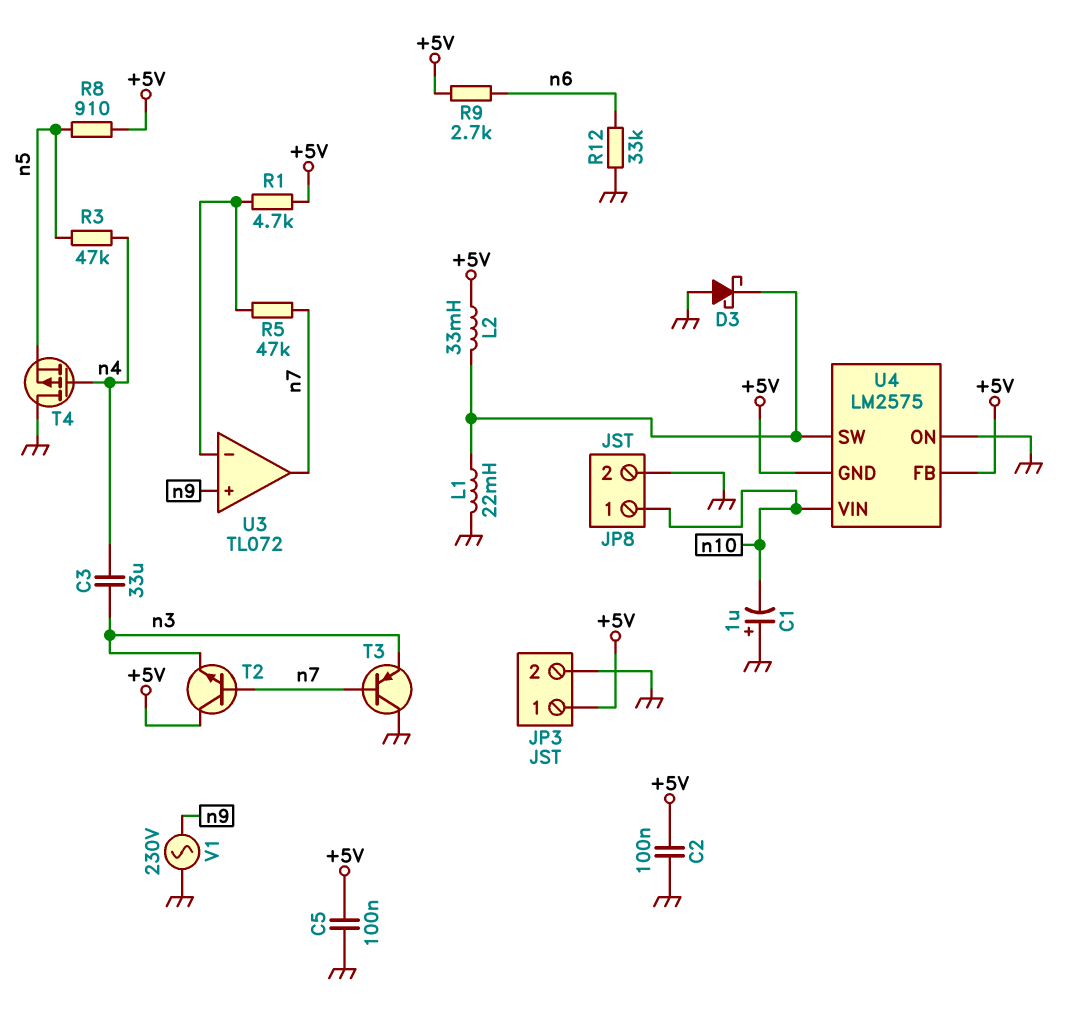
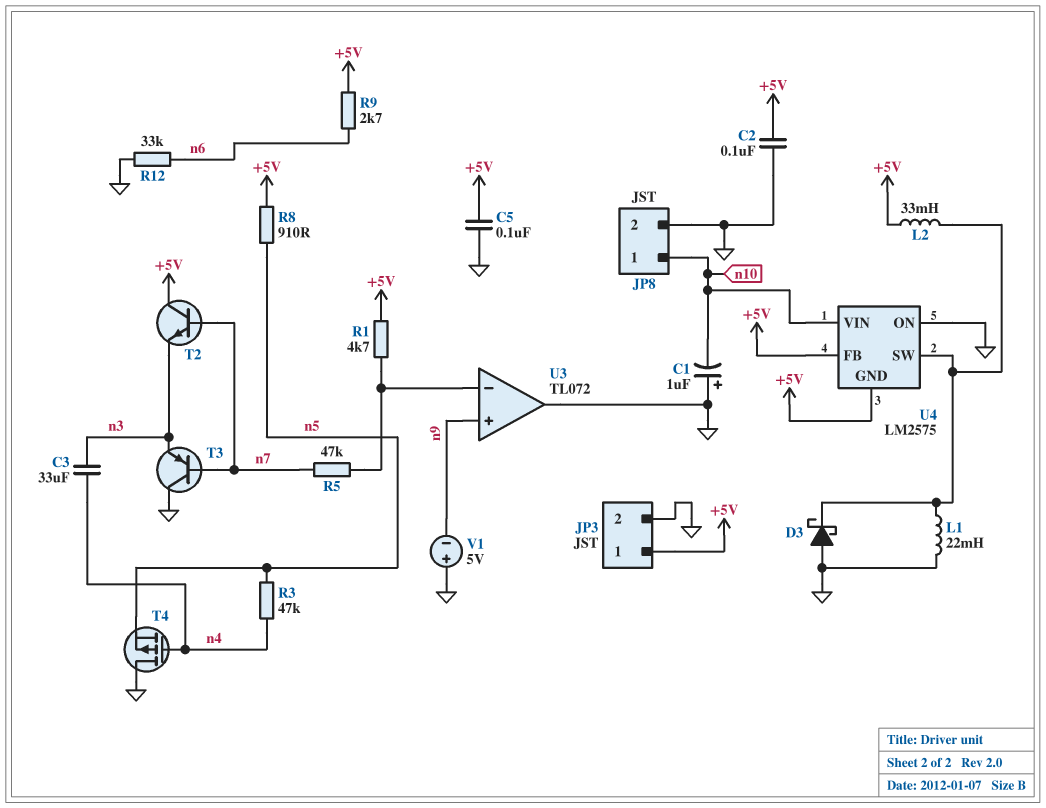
U3 pin out: n7 -> GND
V1: AC 230V (GND, n9) -> 5V (plus GND, minus n9)

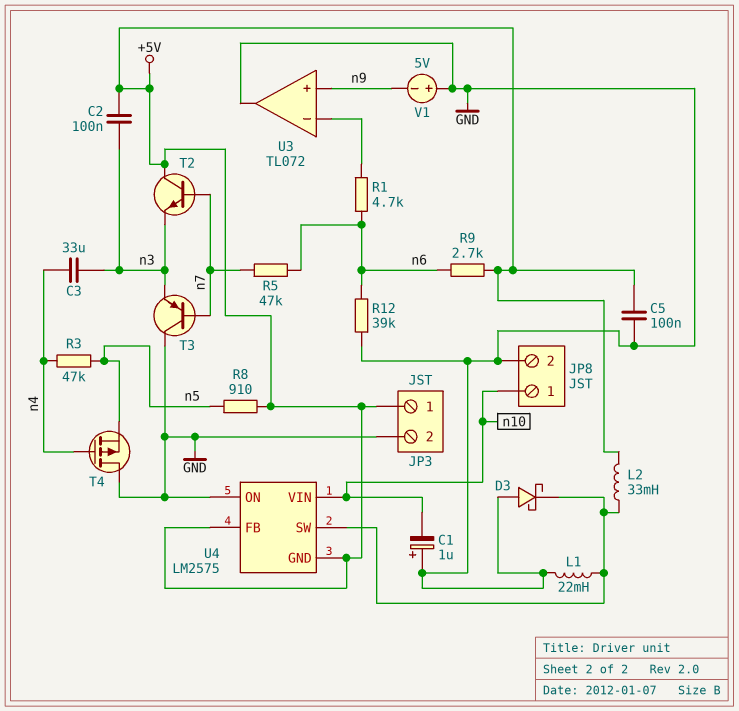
C2: 100nF (+5V, GND) -> 100nF (+5V, n3)
R1: 4.7k (+5V, U3/in-) -> 4.7k (U3/in-, n6)
R5: 47k (U3/in-, n7) -> 47k (n6, n7)
R12: 33k (GND, n6) -> 39k (GND, n6)

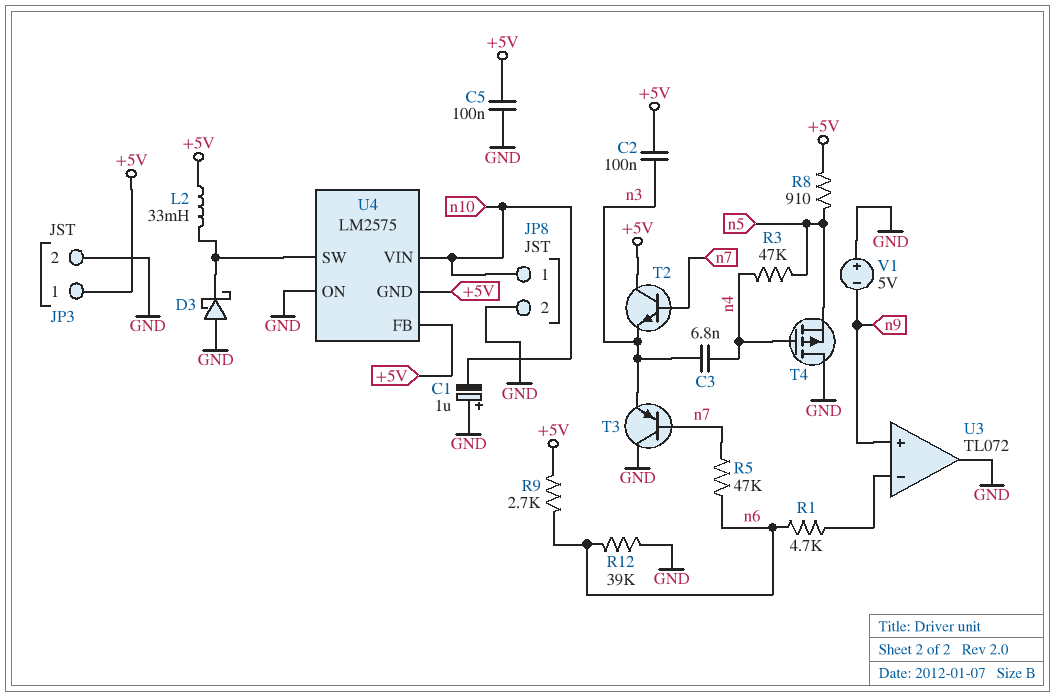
C3: 33uF (n3, n4) -> 6.8nF (n3, n4)
L1: 22mH (GND, U4/SW) -> none

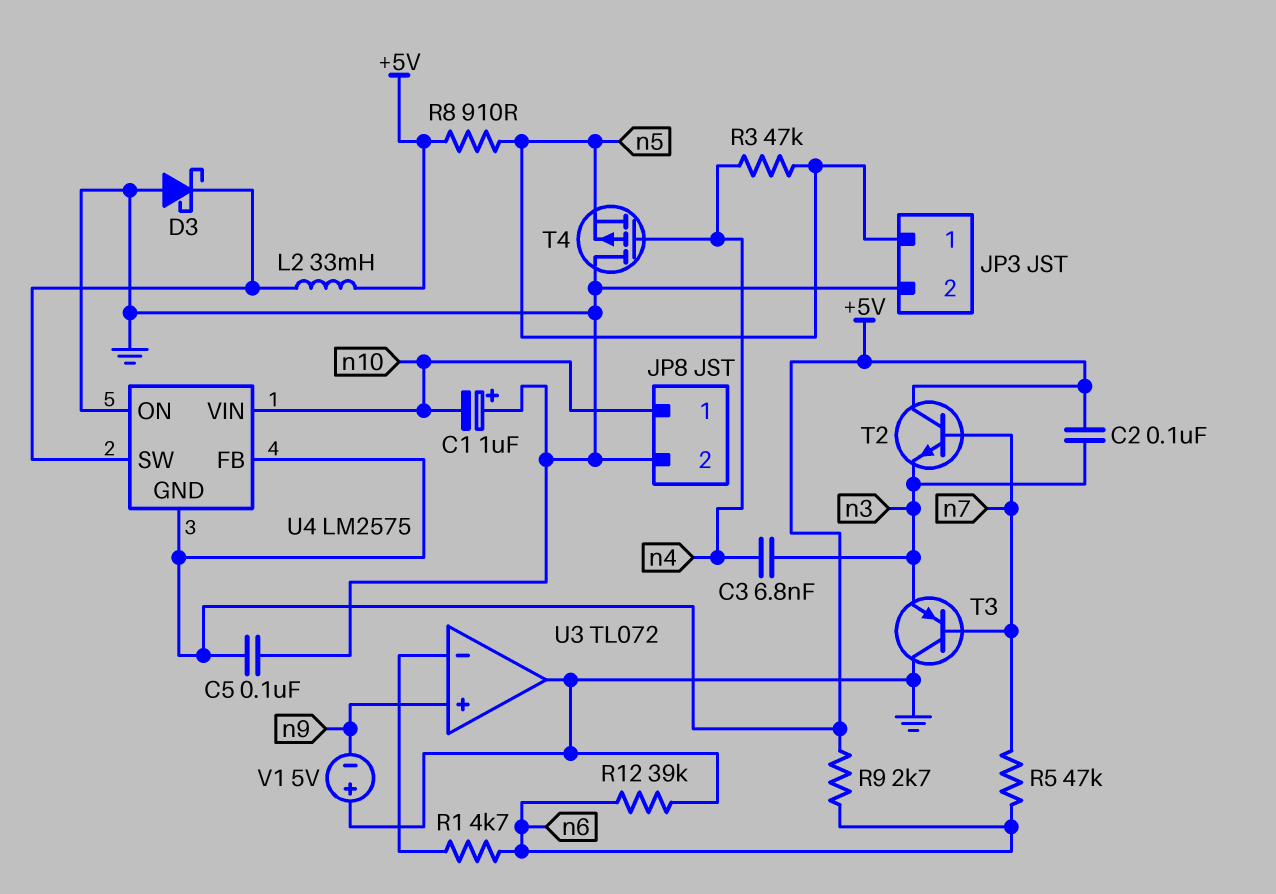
JP3 pin 1: +5V -> n5

